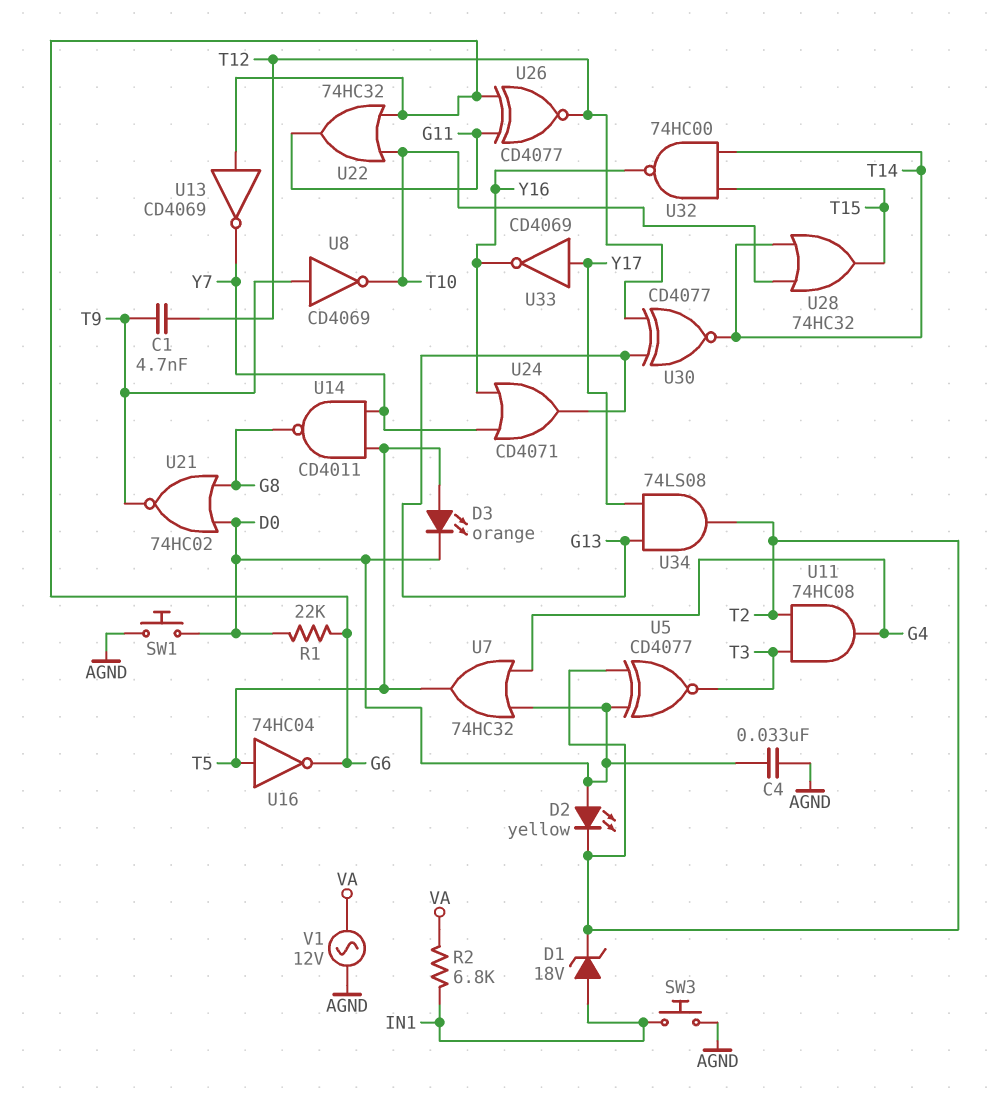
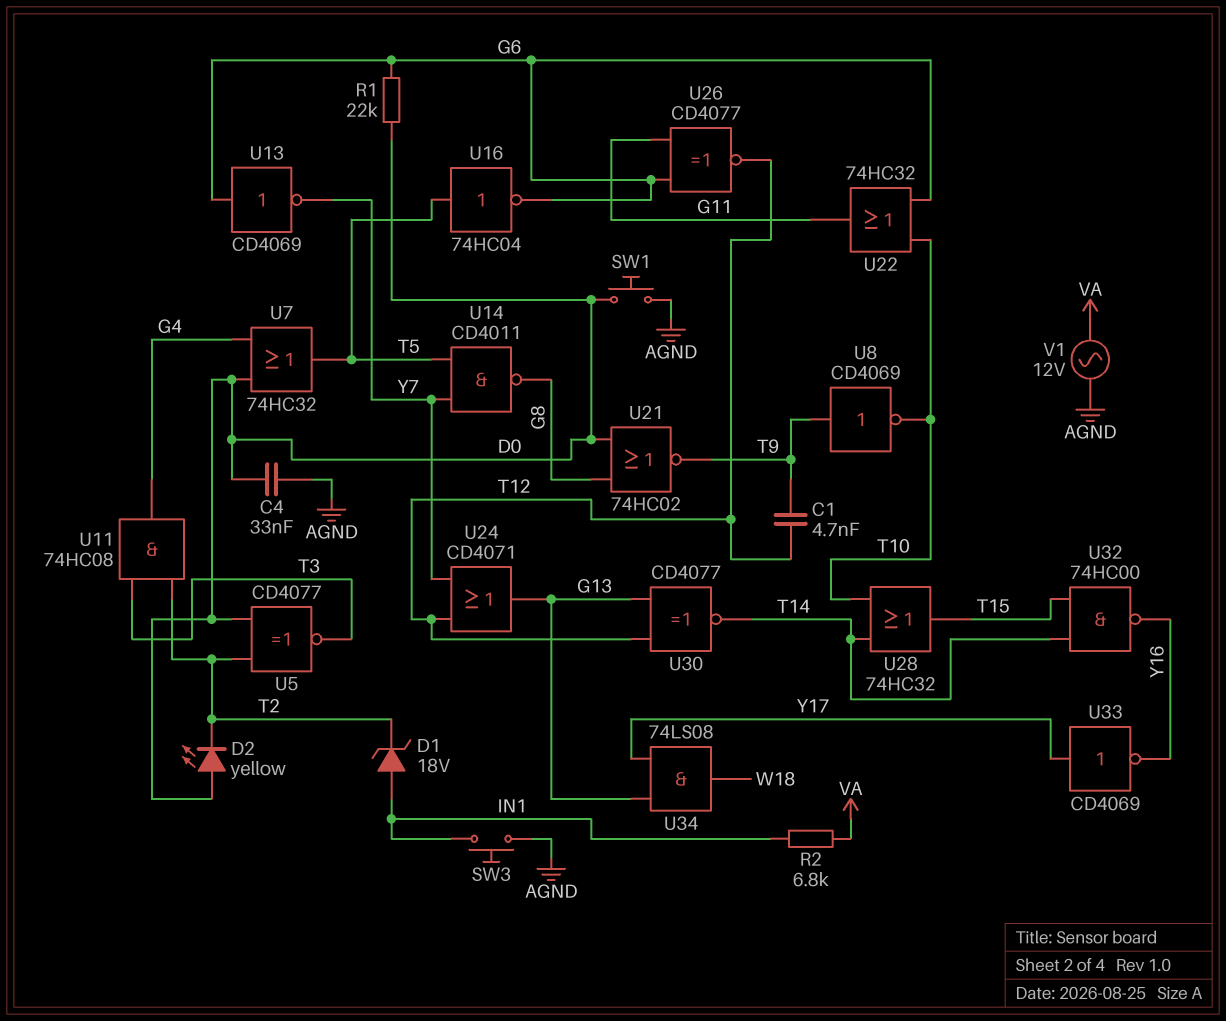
D3: LED orange (A T5, K D0) -> none
U24: OR CD4071 (in Y7, in Y16, out G13) -> OR CD4071 (in T12, in Y7, out G13)
U34: AND 74LS08 (in G13, in Y17, out T2) -> AND 74LS08 (in G13, in Y17, out W18)

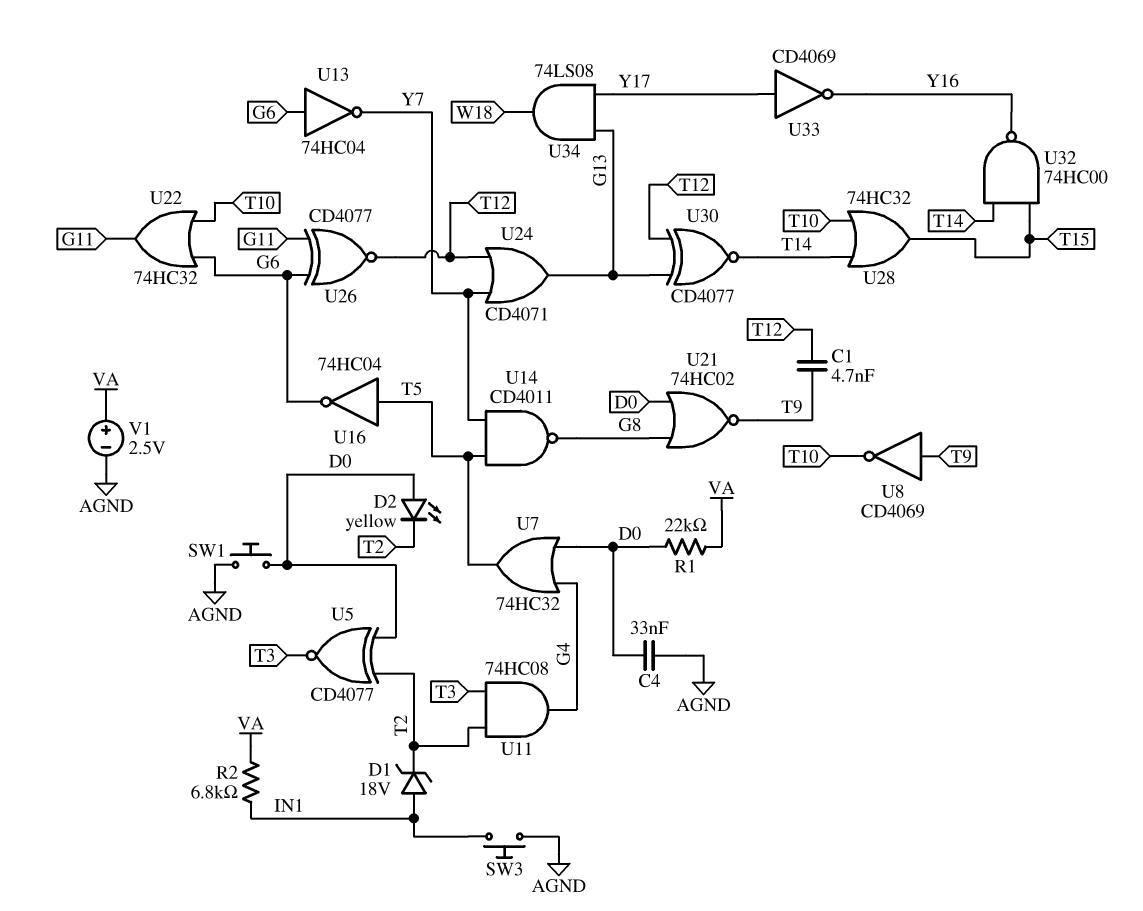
R1: 22k (D0, G6) -> 22k (D0, VA)
U13: NOT CD4069 (in G6, out Y7) -> NOT 74HC04 (in G6, out Y7)
V1: AC 12V (AGND, VA) -> 2.5V (plus VA, minus AGND)

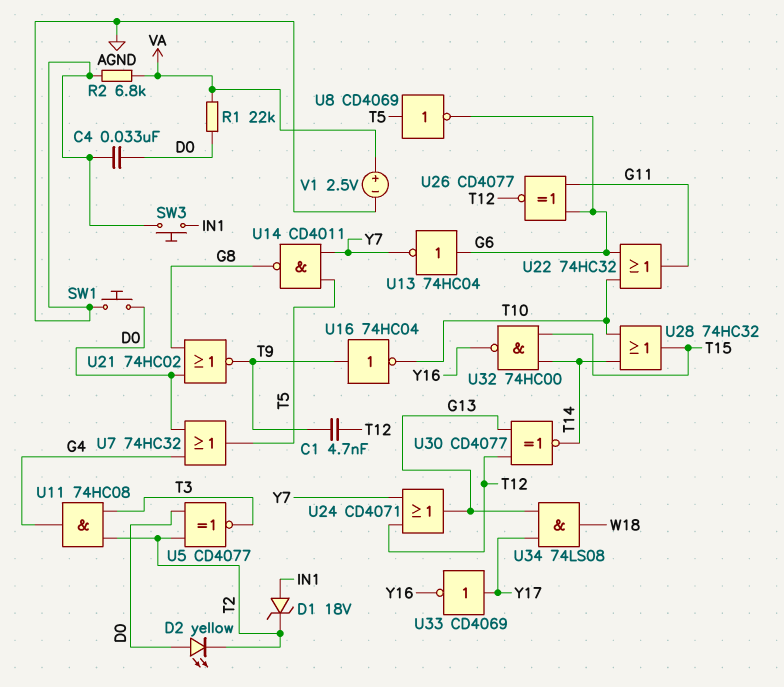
R2: 6.8k (IN1, VA) -> 6.8k (AGND, VA)
U8: NOT CD4069 (in T9, out T10) -> NOT CD4069 (in T5, out G6)
U16: NOT 74HC04 (in T5, out G6) -> NOT 74HC04 (in T9, out T10)

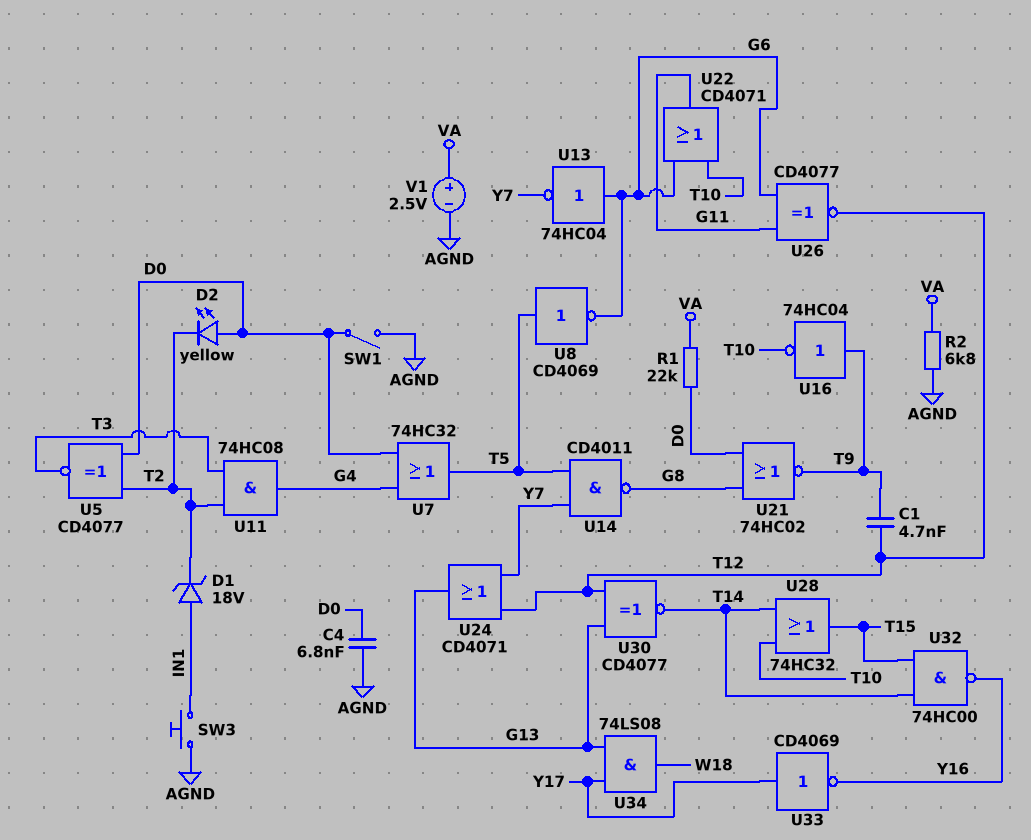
C4: 33nF (AGND, D0) -> 6.8nF (AGND, D0)
SW1: button (AGND, D0) -> switch (AGND, D0)
U22: OR 74HC32 (in G6, in T10, out G11) -> OR CD4071 (in G6, in T10, out G11)

